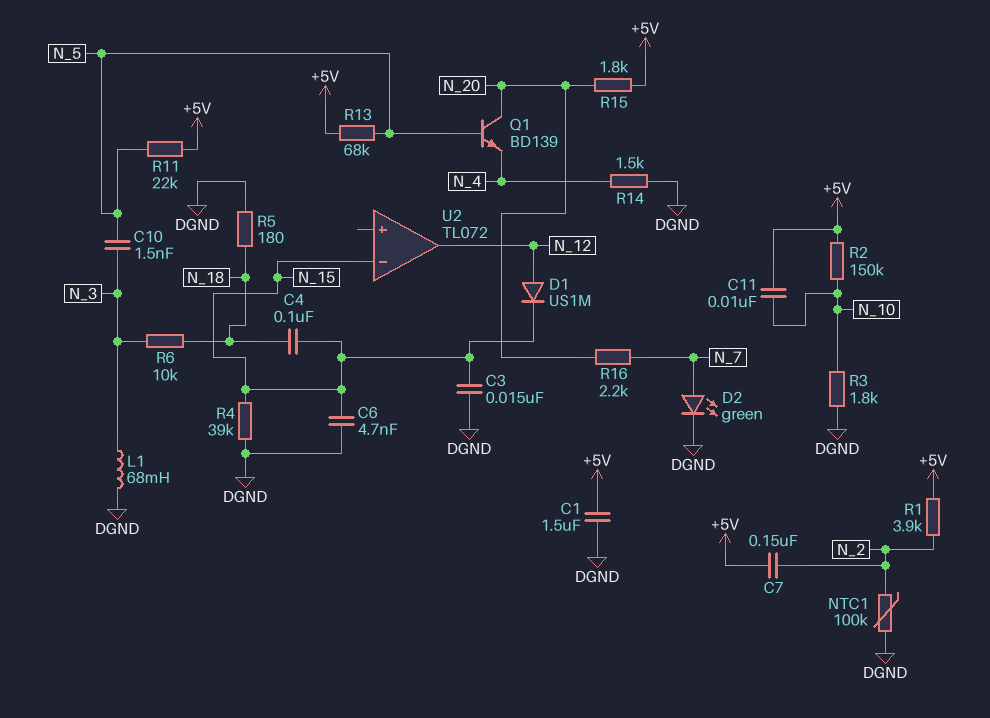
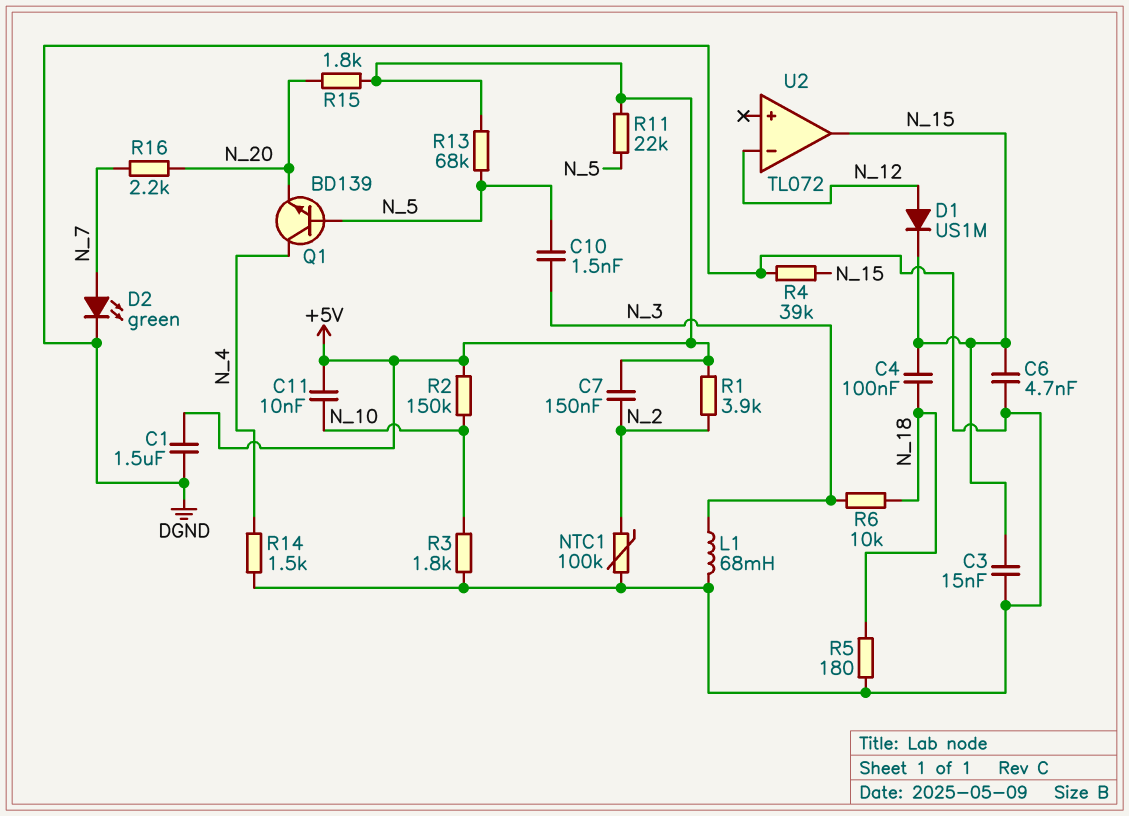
Q1: NPN BD139 (B N_5, C N_20, E N_4) -> NPN BD139 (B N_5, C N_4, E N_20)
U2 pin in-: N_15 -> N_12
U2 pin out: N_12 -> N_15

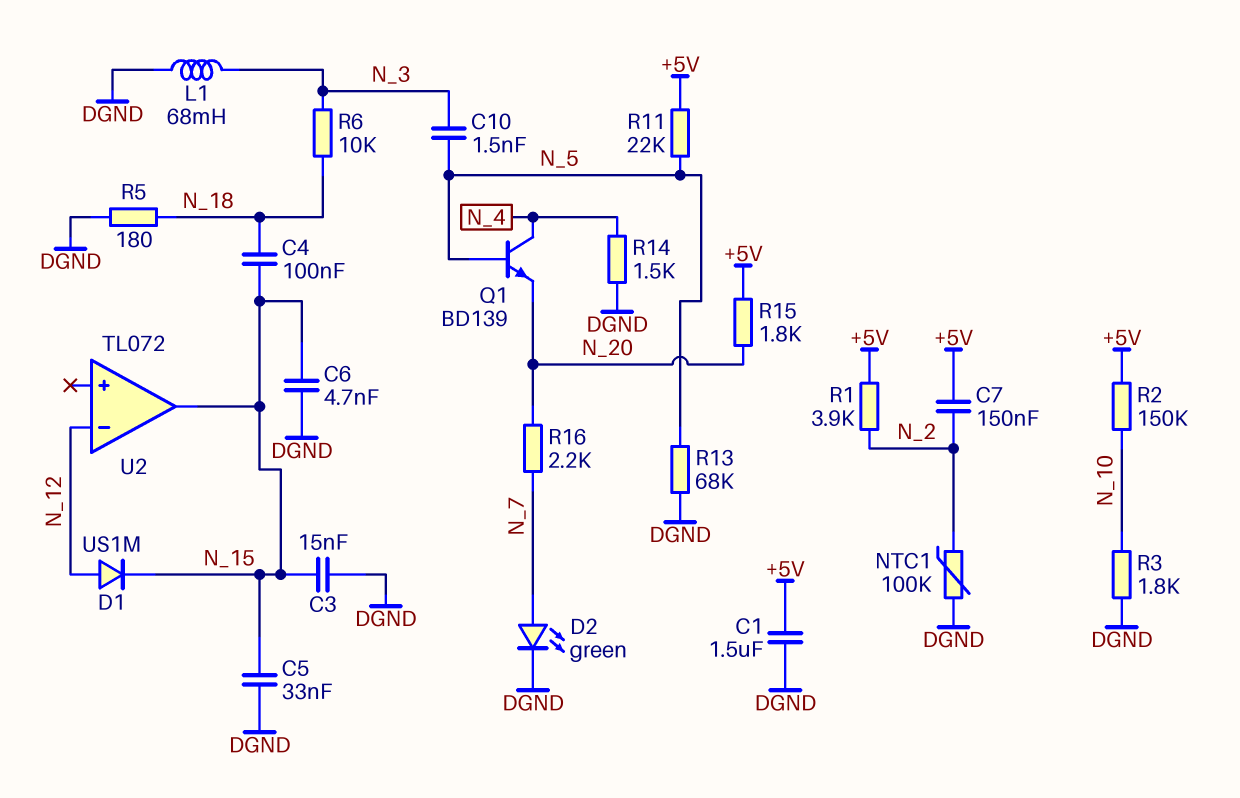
C5: none -> 33nF (DGND, N_15)
C11: 10nF (+5V, N_10) -> none
R4: 39k (DGND, N_15) -> none
R13: 68k (+5V, N_5) -> 68k (DGND, N_5)

